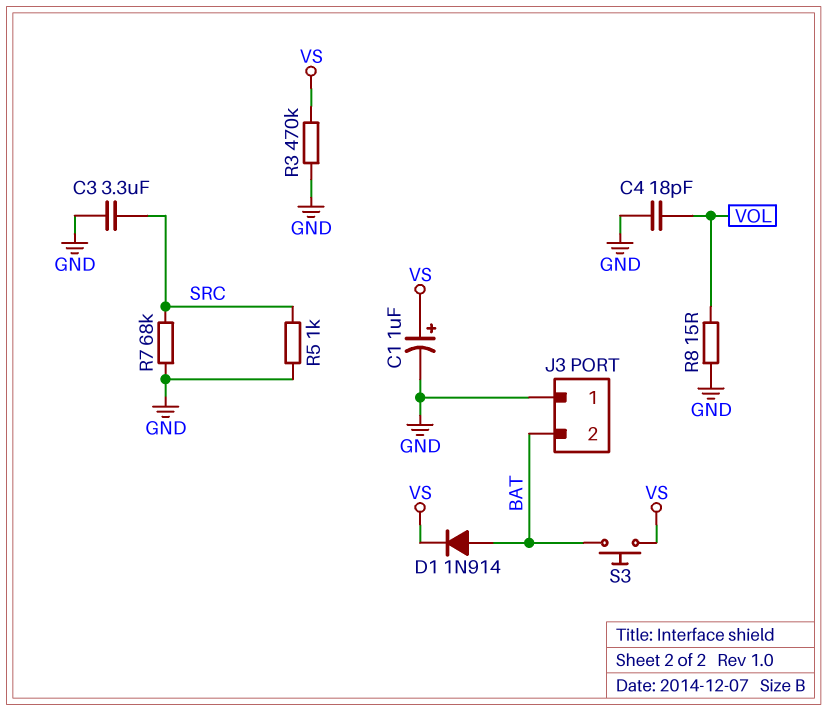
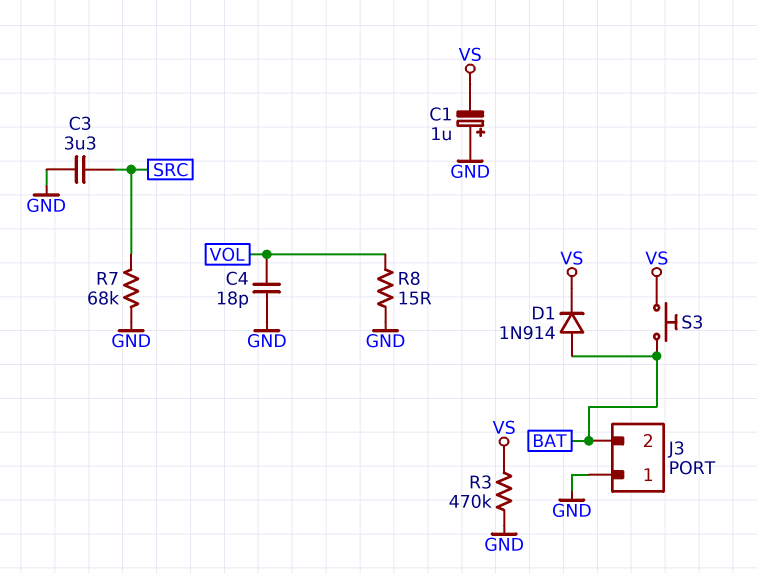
C1: 1uF (plus VS, minus GND) -> 1uF (plus GND, minus VS)
R5: 1k (GND, SRC) -> none

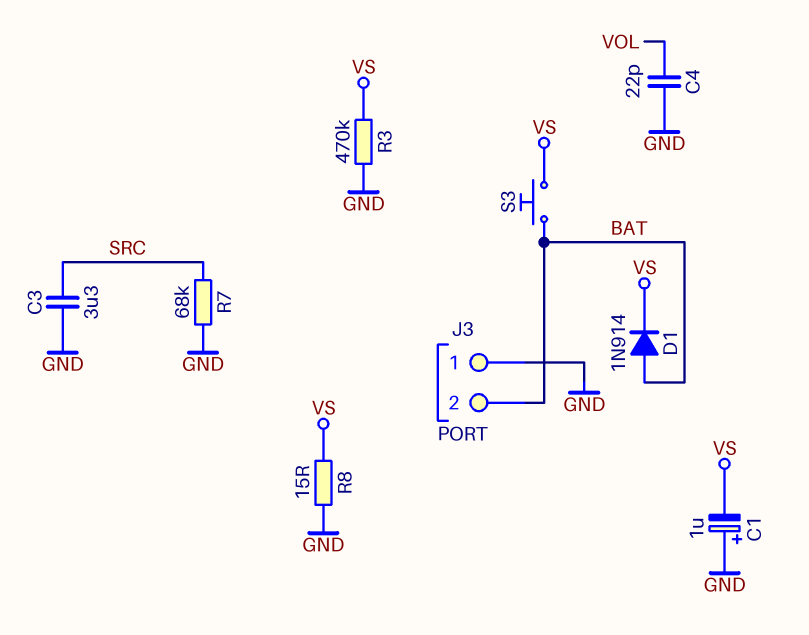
C4: 18pF (GND, VOL) -> 22pF (GND, VOL)
R8: 15 (GND, VOL) -> 15 (GND, VS)

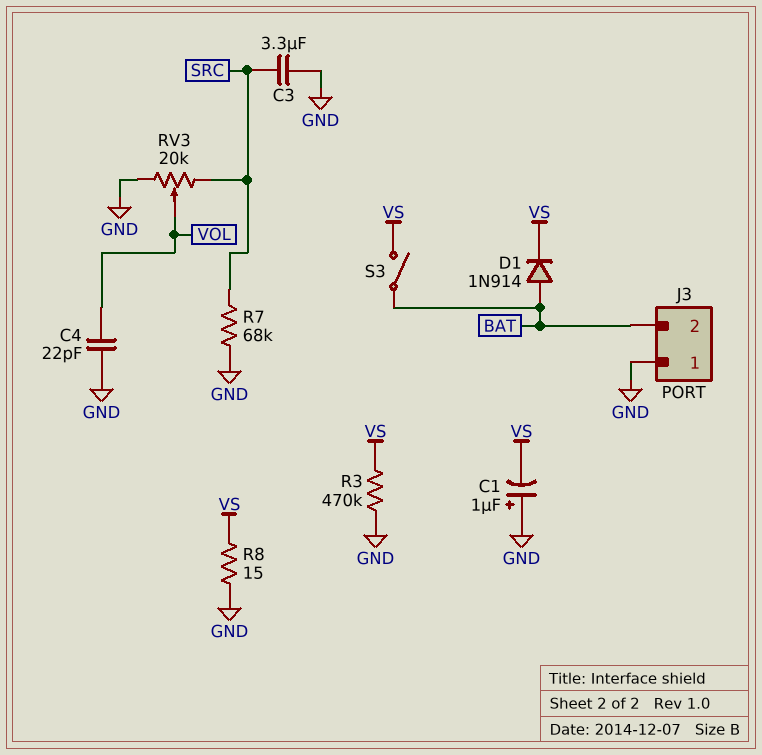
RV3: none -> 20k (GND, SRC, wiper VOL)
S3: button (BAT, VS) -> switch (BAT, VS)

